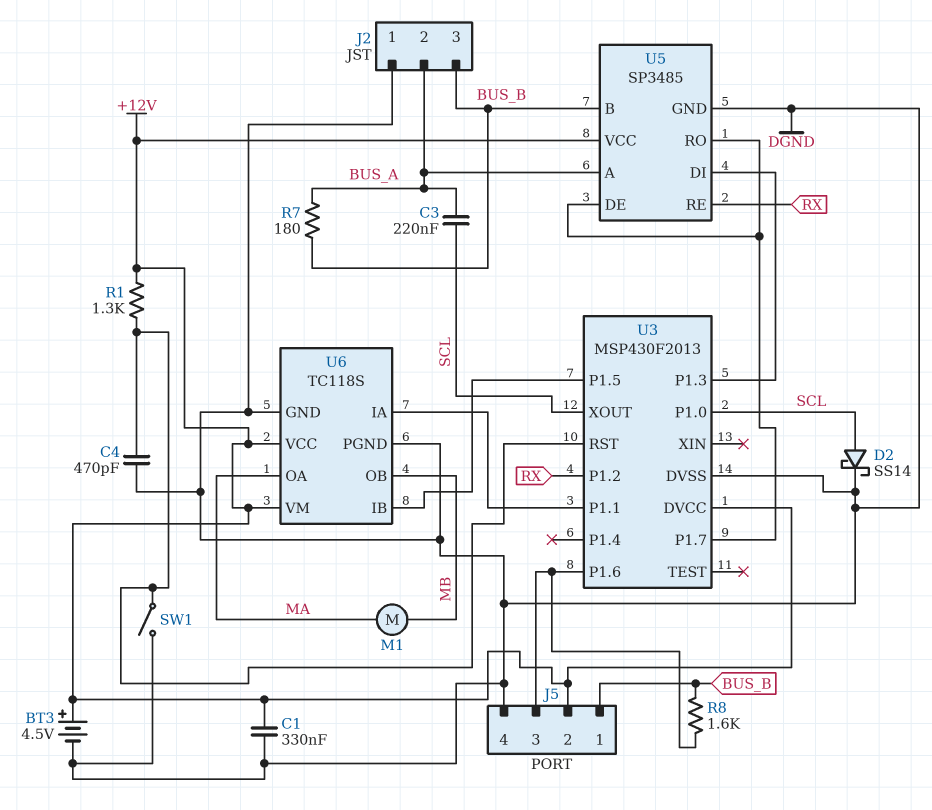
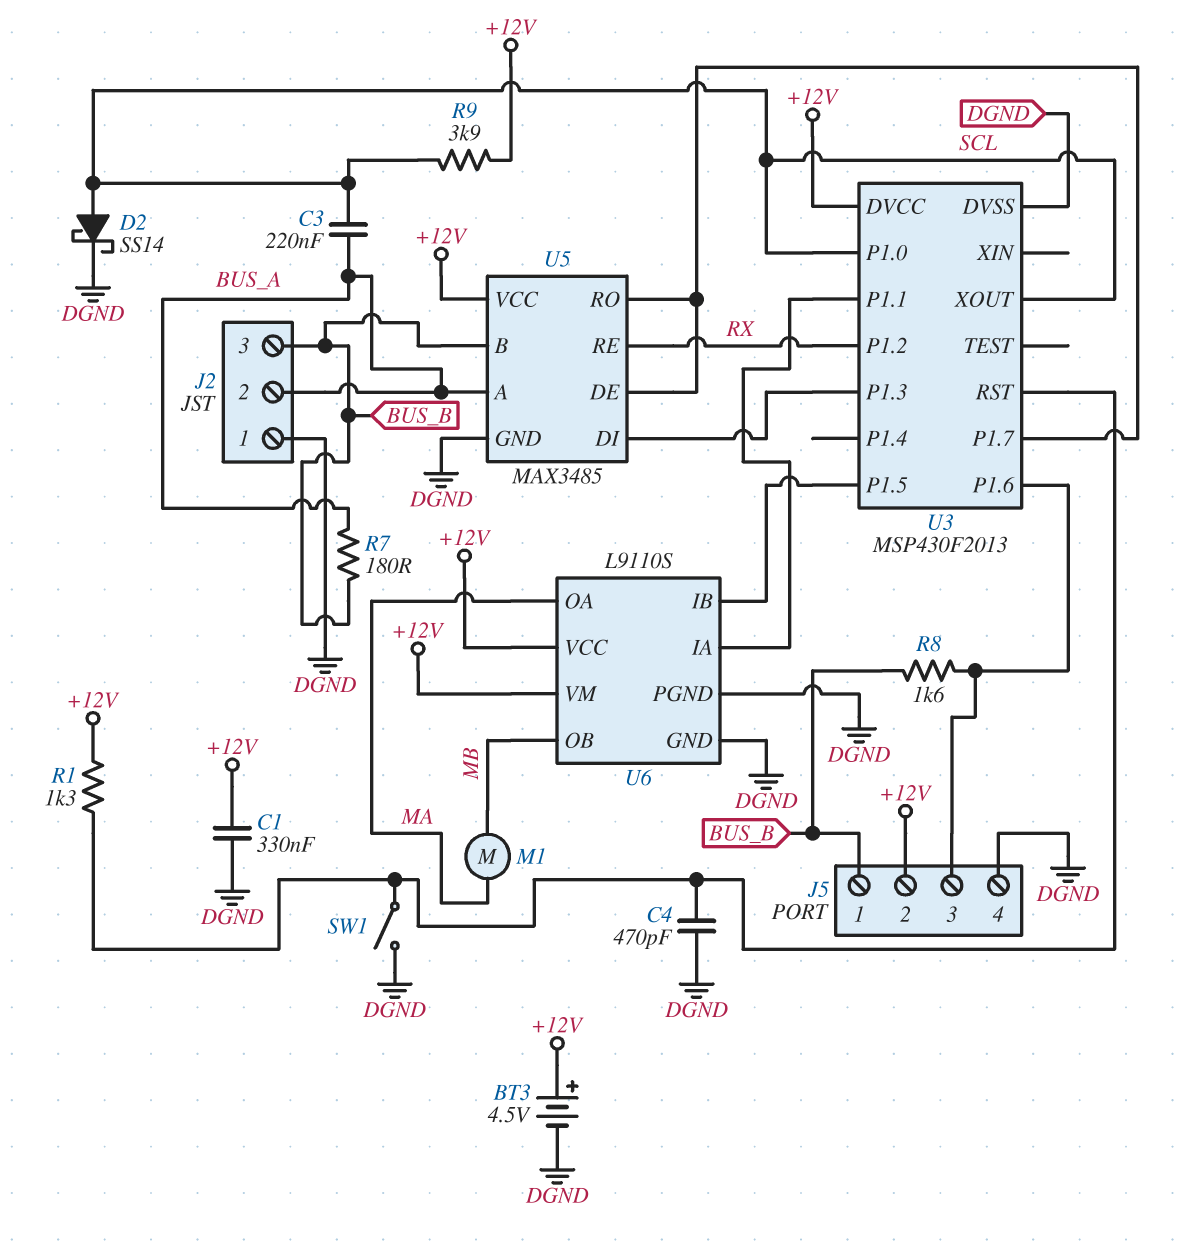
R9: none -> 3.9k (+12V, SCL)
U5: SP3485 -> MAX3485
U6: TC118S -> L9110S

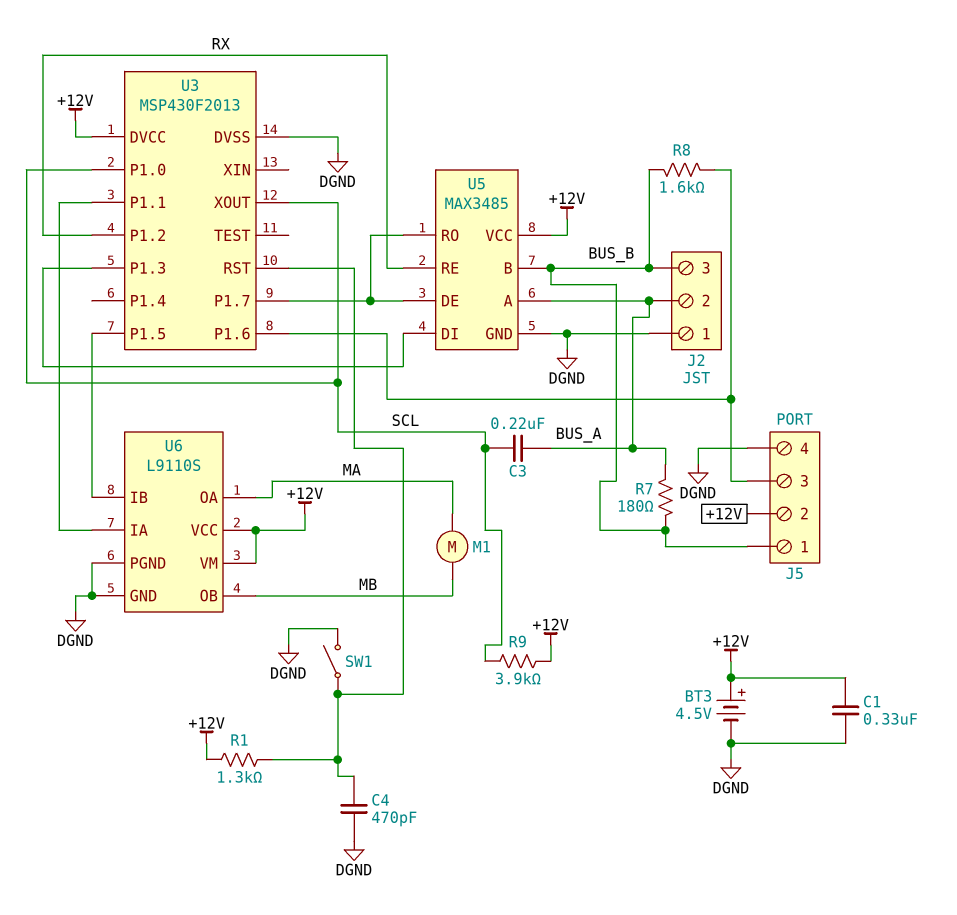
D2: schottky SS14 (A SCL, K DGND) -> none

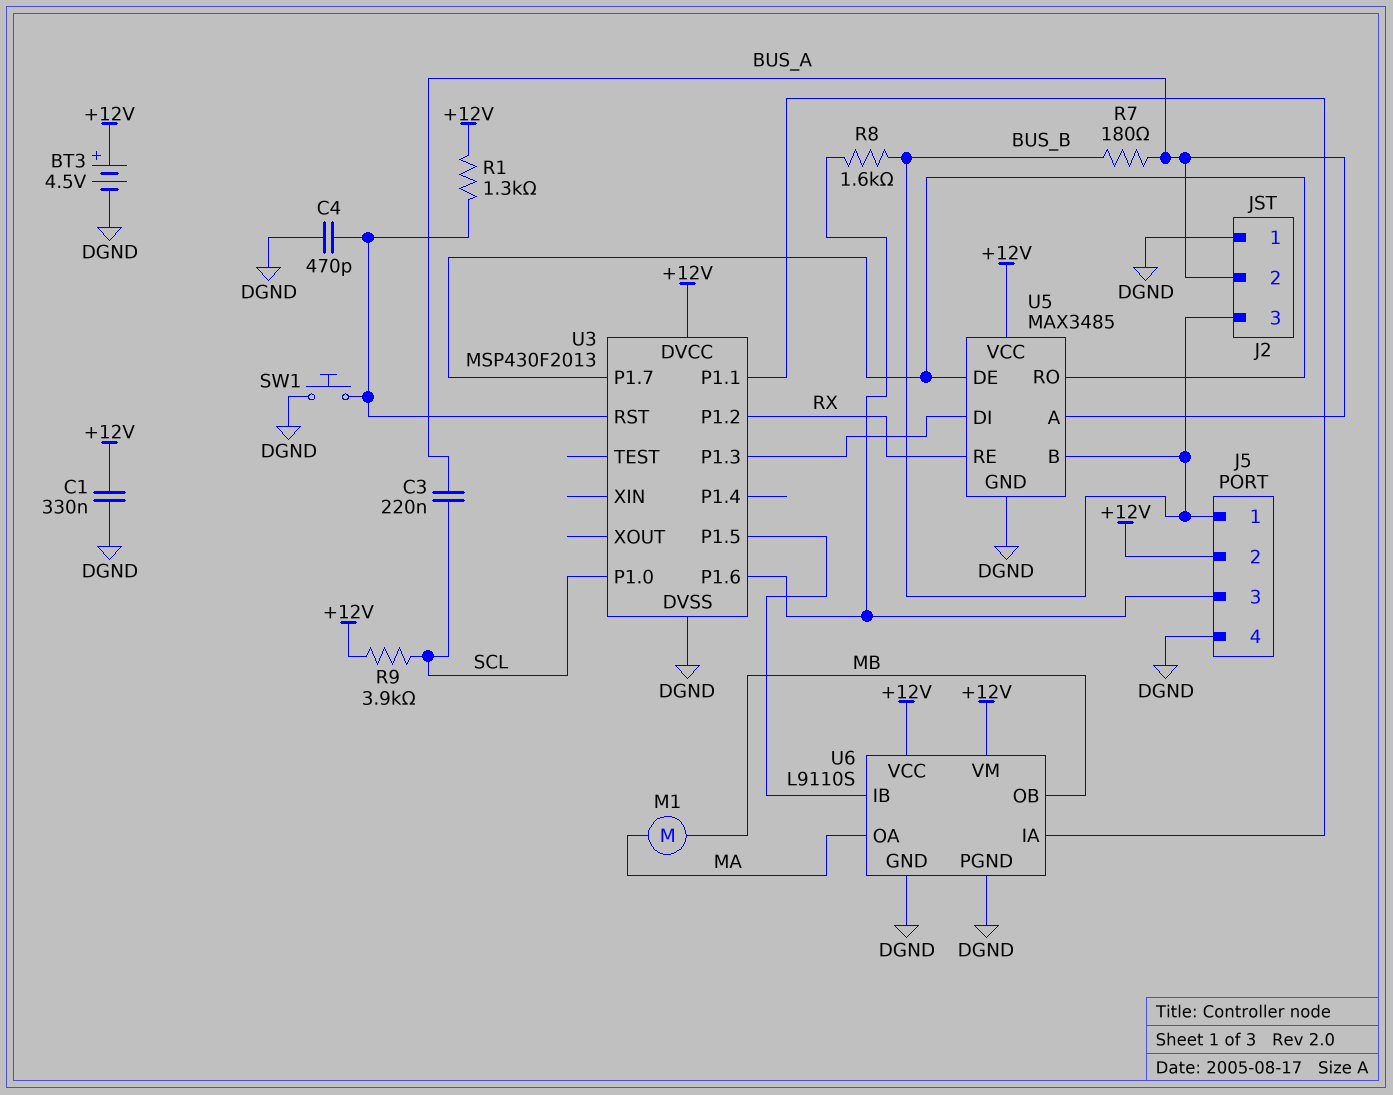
SW1: switch (DGND, U3/RST) -> button (DGND, U3/RST)
U3 pin XOUT: SCL -> none

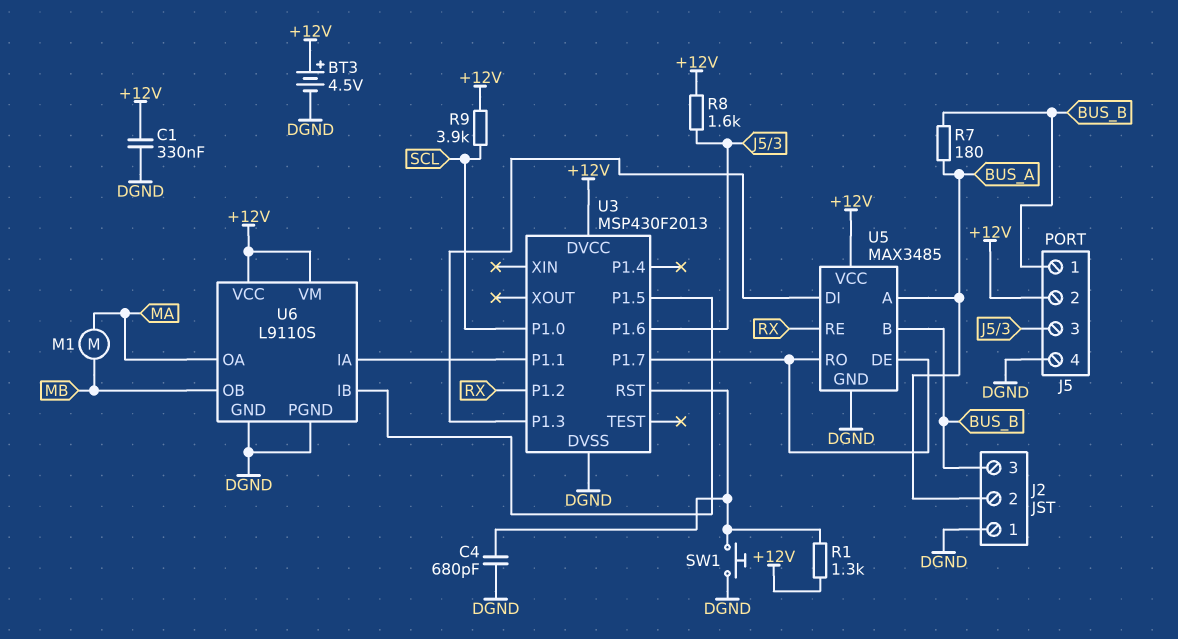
C3: 220nF (BUS_A, SCL) -> none
C4: 470pF (DGND, U3/RST) -> 680pF (DGND, U3/RST)
R8: 1.6k (BUS_B, J5/3) -> 1.6k (+12V, J5/3)

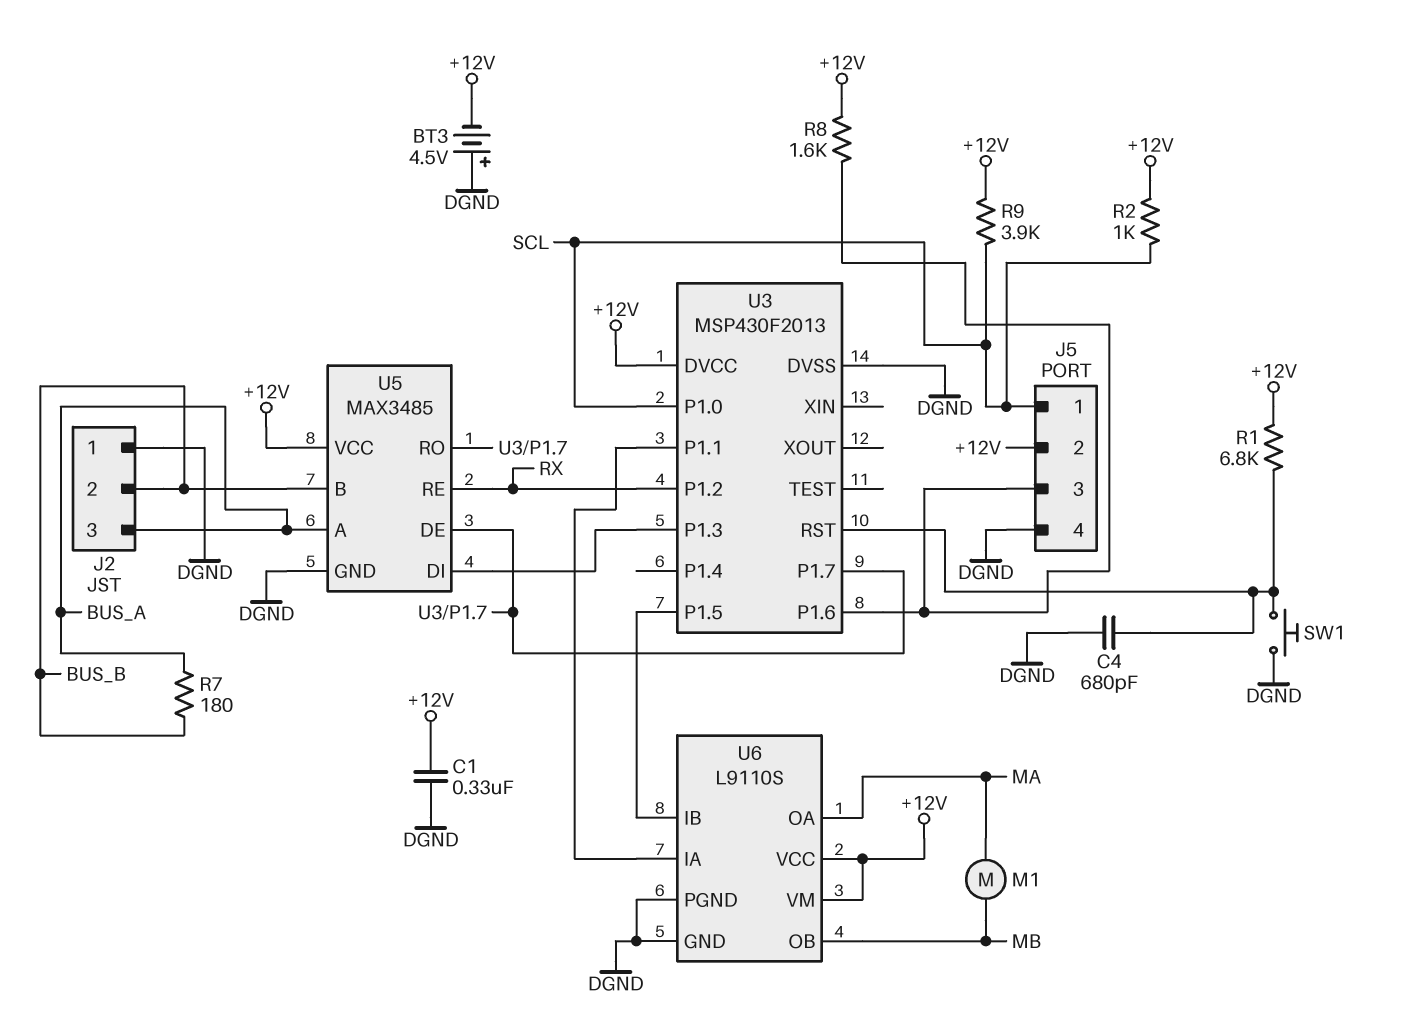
BT3: 4.5V (plus +12V, minus DGND) -> 4.5V (plus DGND, minus +12V)
J2 pin 2: BUS_A -> BUS_B
J2 pin 3: BUS_B -> BUS_A
J5 pin 1: BUS_B -> SCL
R1: 1.3k (+12V, U3/RST) -> 6.8k (+12V, U3/RST)
R2: none -> 1k (+12V, SCL)

